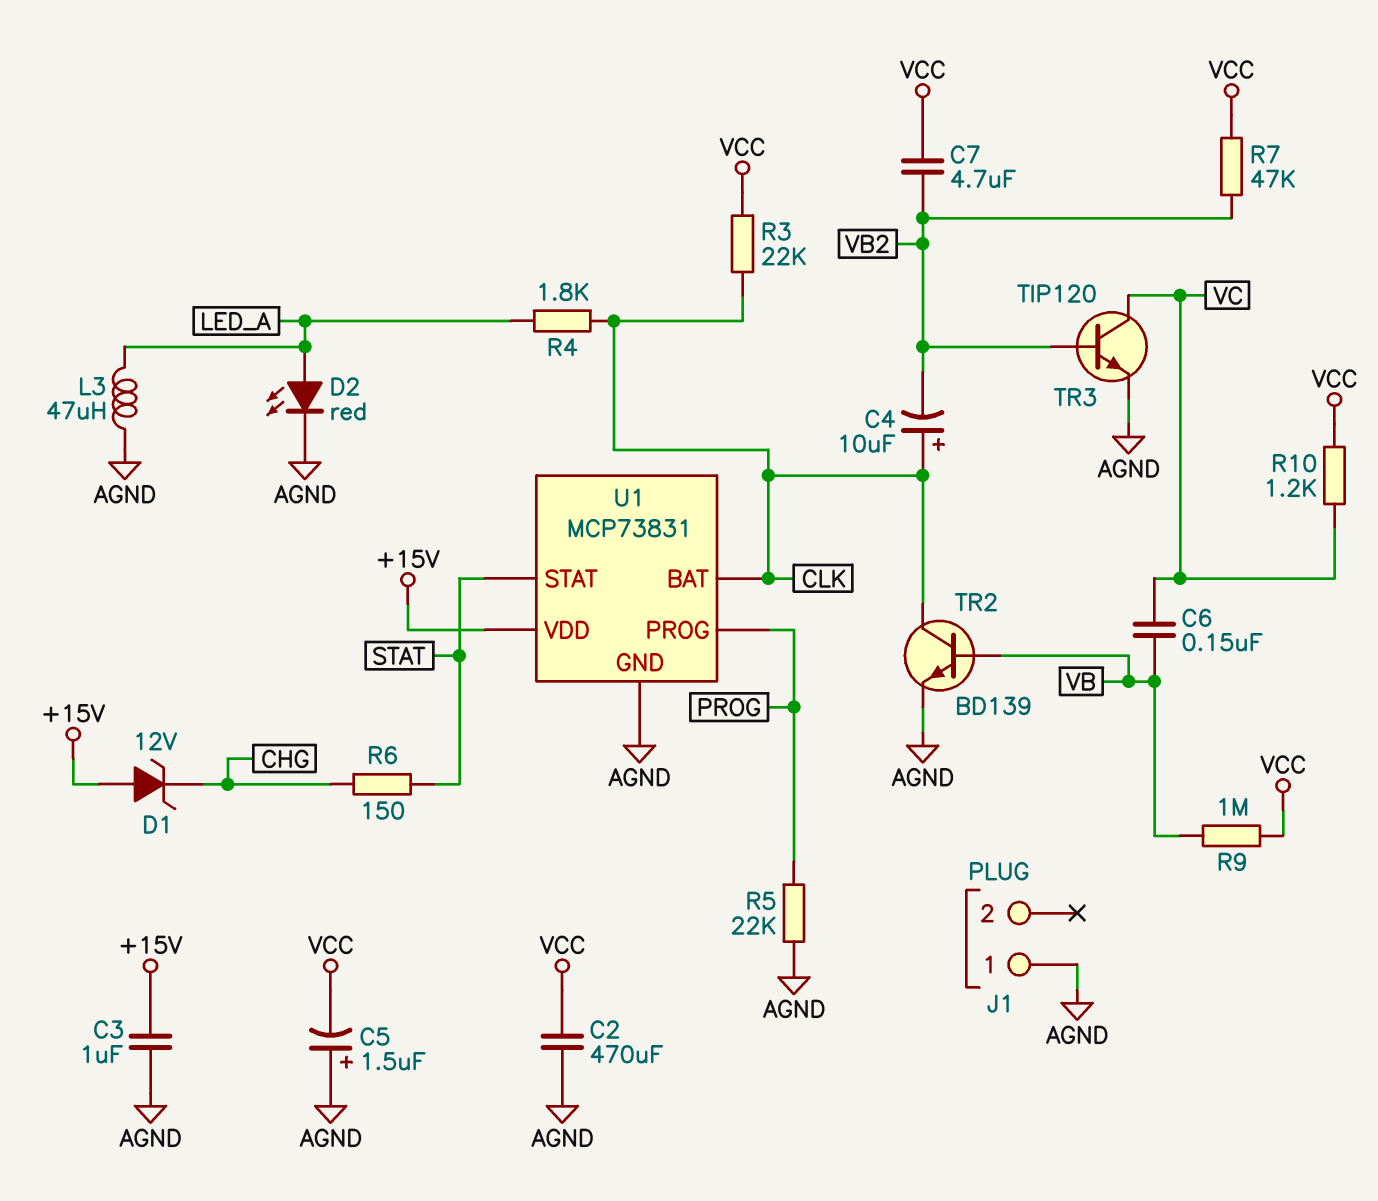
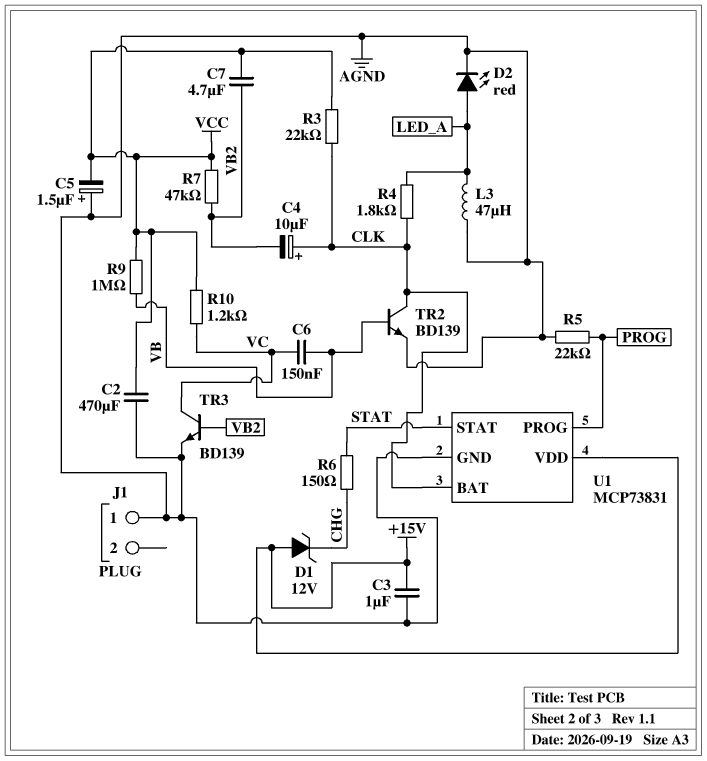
TR3: NPN TIP120 (B VB2, C VC, E AGND) -> NPN BD139 (B VB2, C VC, E AGND)

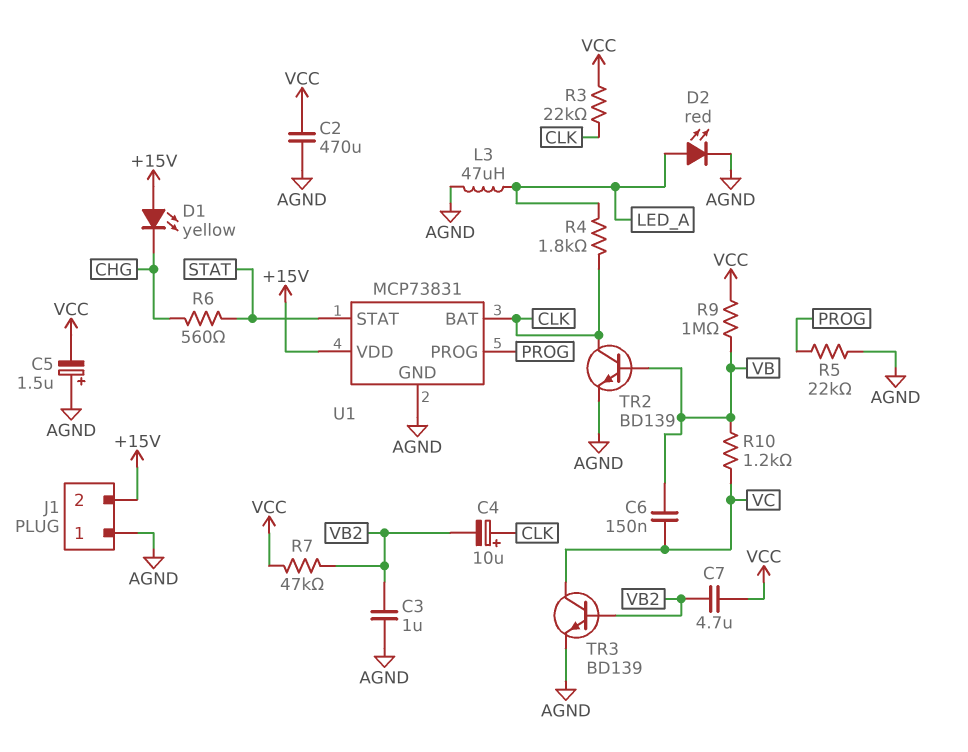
C3: 1uF (+15V, AGND) -> 1uF (AGND, VB2)
D1: zener 12V (A +15V, K CHG) -> LED yellow (A +15V, K CHG)
J1 pin 2: none -> +15V
R6: 150 (CHG, STAT) -> 560 (CHG, STAT)
R10: 1.2k (VC, VCC) -> 1.2k (VB, VC)

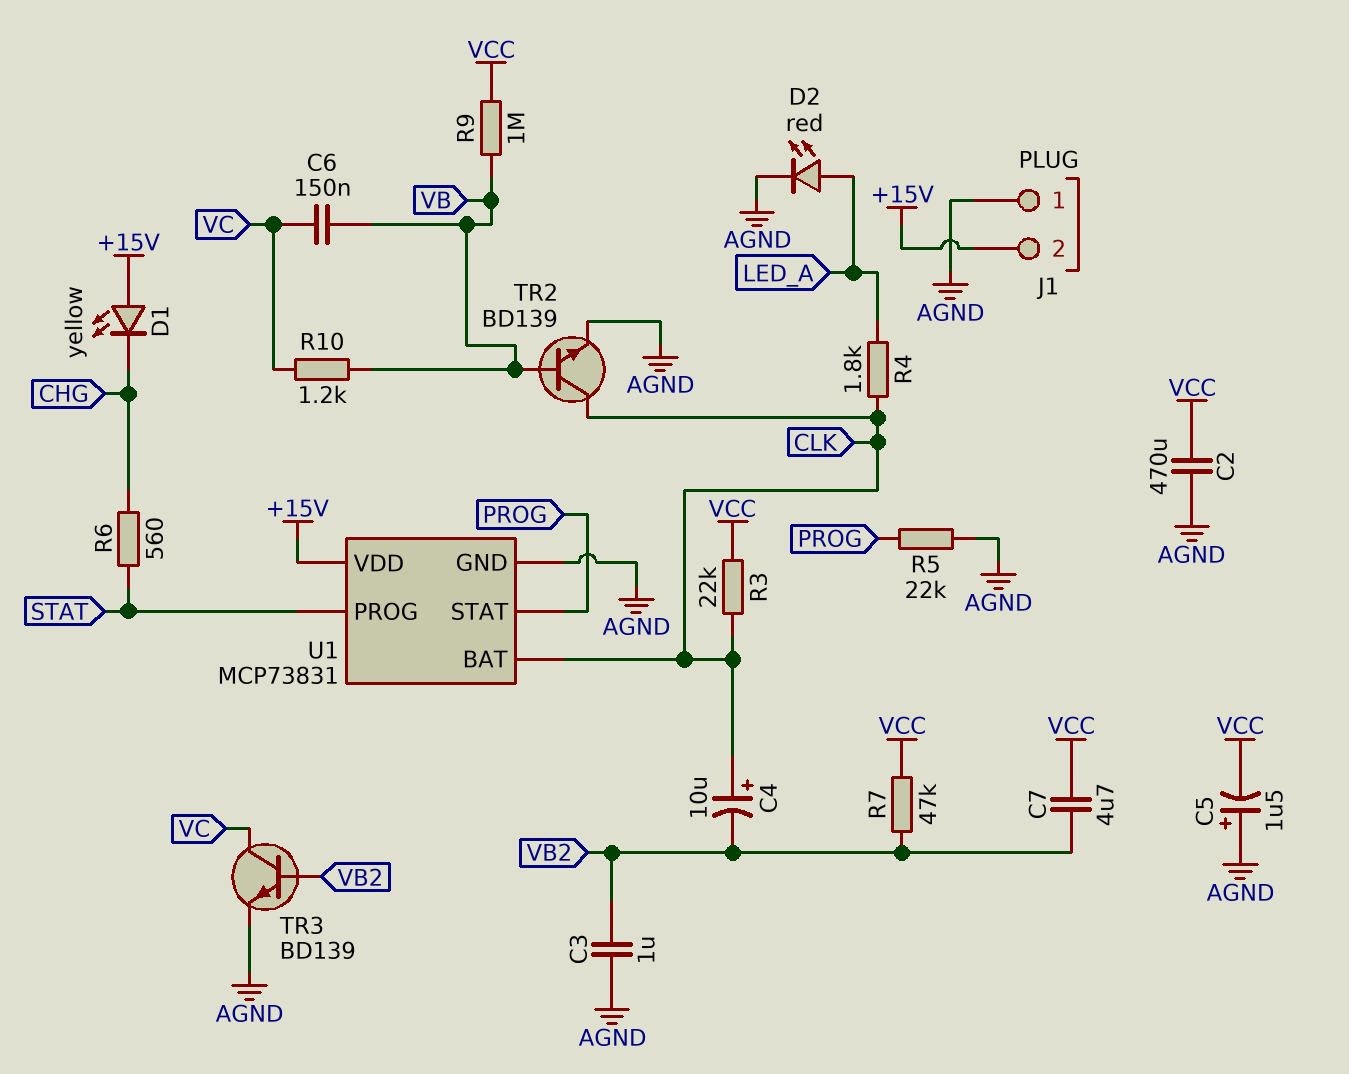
L3: 47uH (AGND, LED_A) -> none
U1 pin PROG: PROG -> STAT
U1 pin STAT: STAT -> PROG

